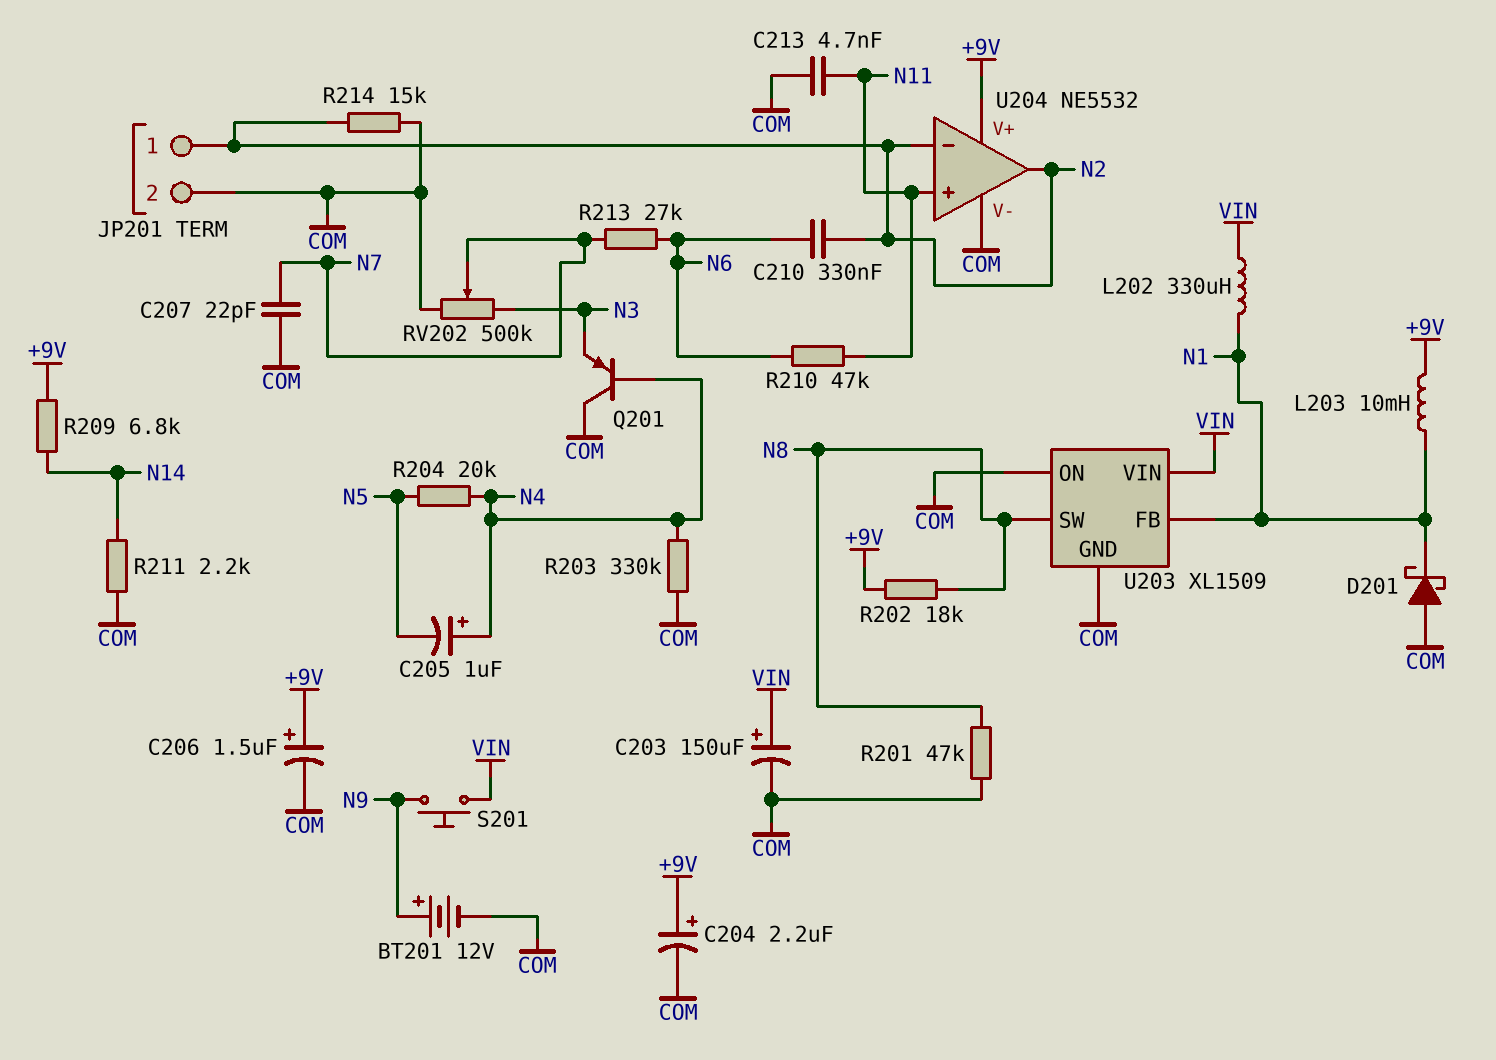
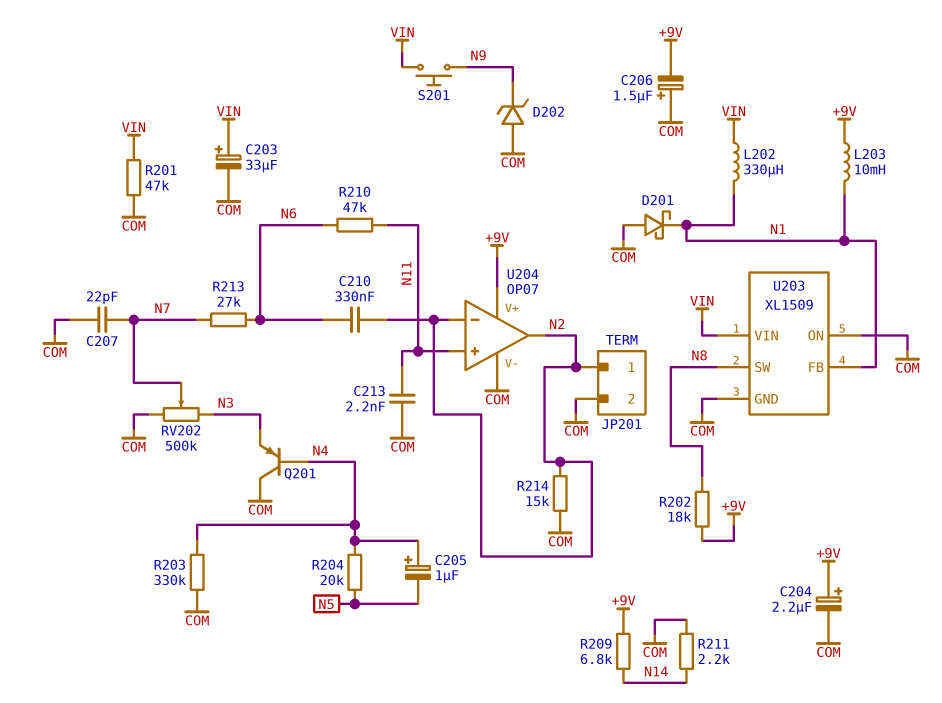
BT201: 12V (plus N9, minus COM) -> none
C203: 150uF (plus VIN, minus COM) -> 33uF (plus VIN, minus COM)
C206: 1.5uF (plus +9V, minus COM) -> 1.5uF (plus COM, minus +9V)
C213: 4.7nF (COM, N11) -> 2.2nF (COM, N11)
D202: none -> zener (A COM, K N9)
R201: 47k (COM, N8) -> 47k (COM, VIN)
U204: NE5532 -> OP07

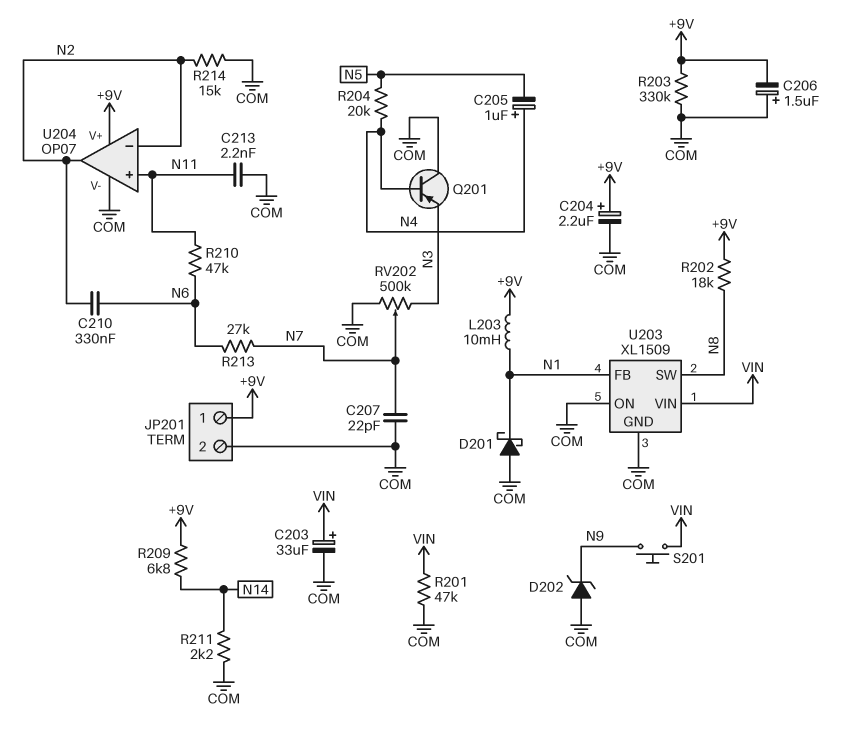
JP201 pin 1: N2 -> +9V
L202: 330uH (N1, VIN) -> none
R203: 330k (COM, N4) -> 330k (+9V, COM)

